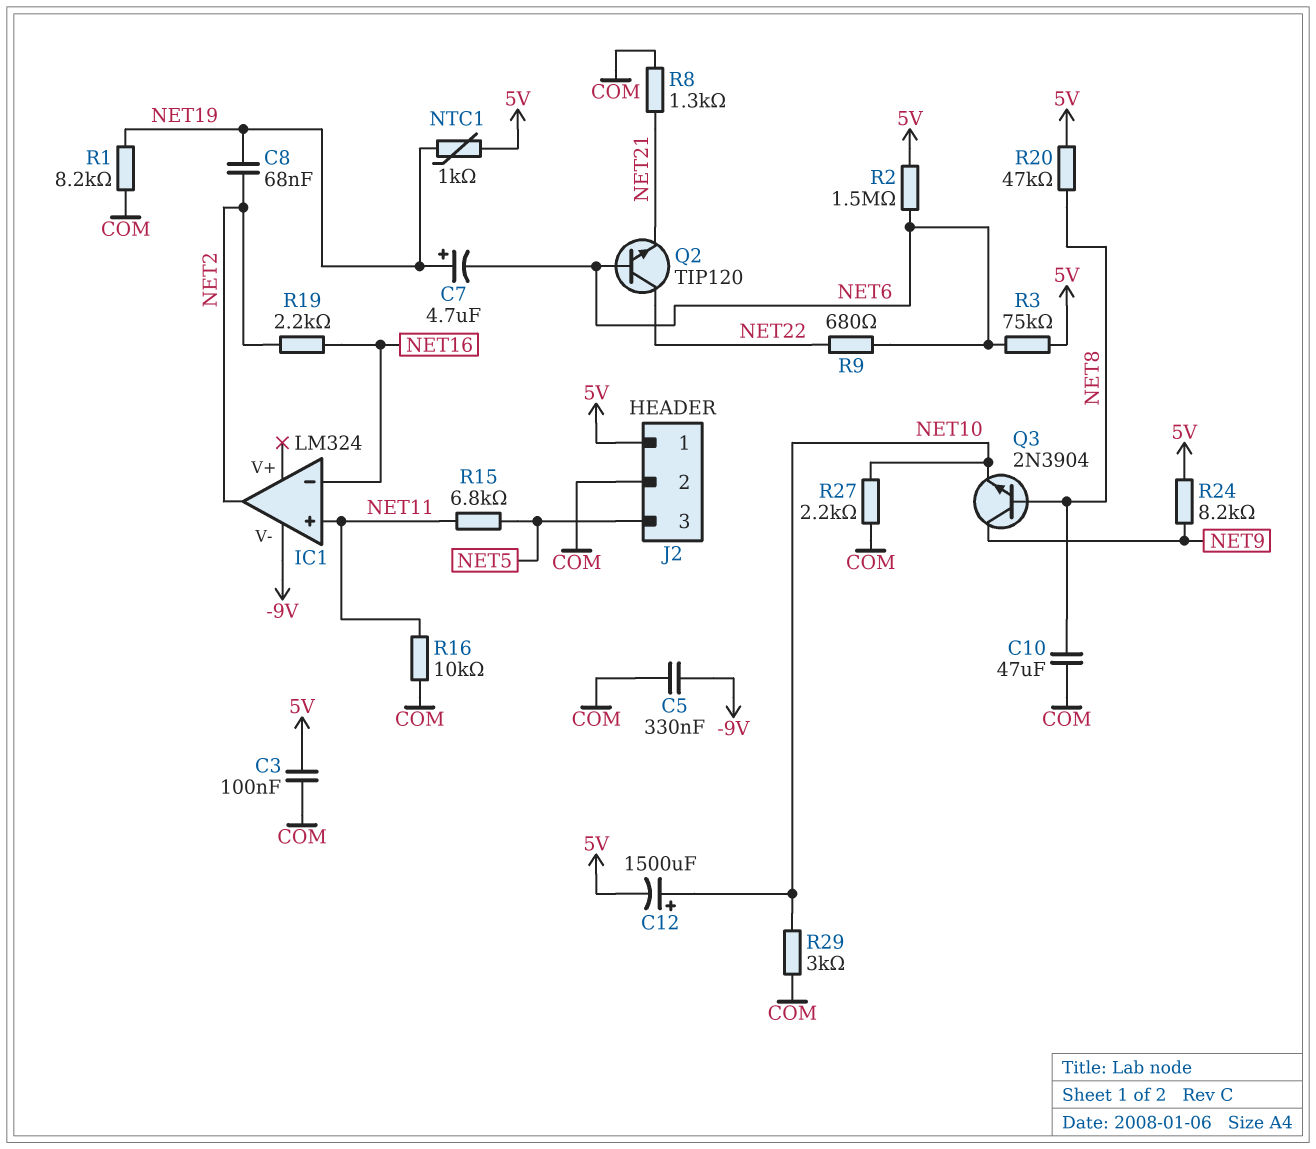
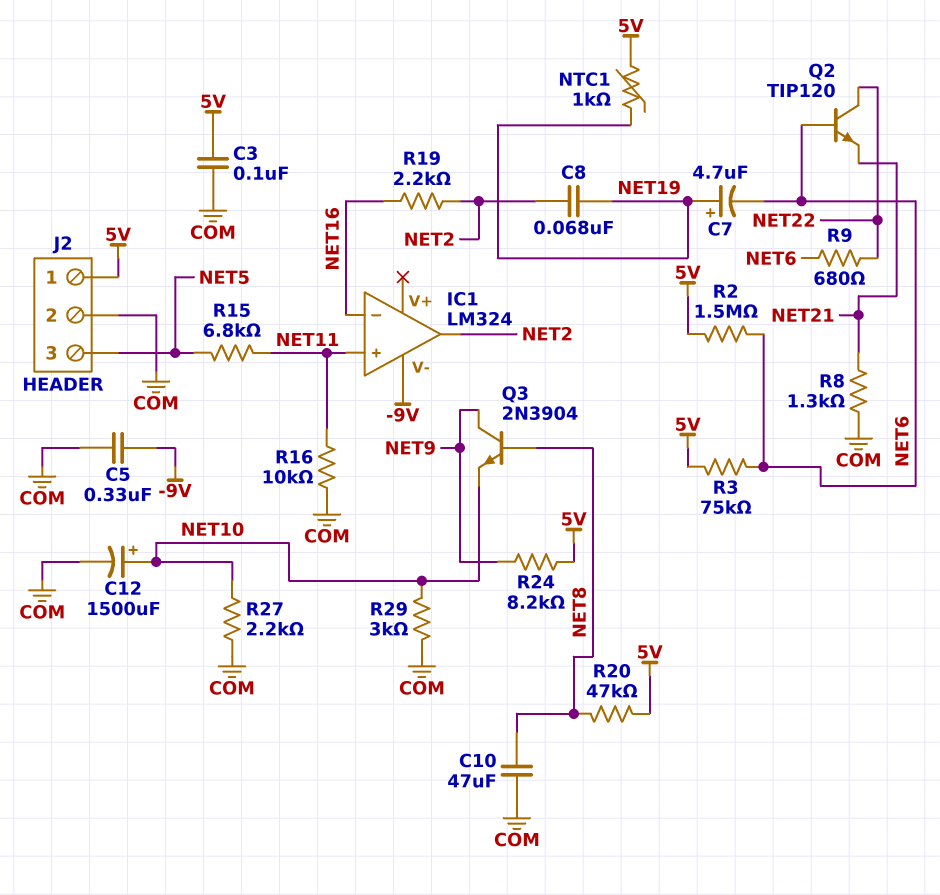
C12: 1500uF (plus NET10, minus 5V) -> 1500uF (plus NET10, minus COM)
R1: 8.2k (COM, NET19) -> none

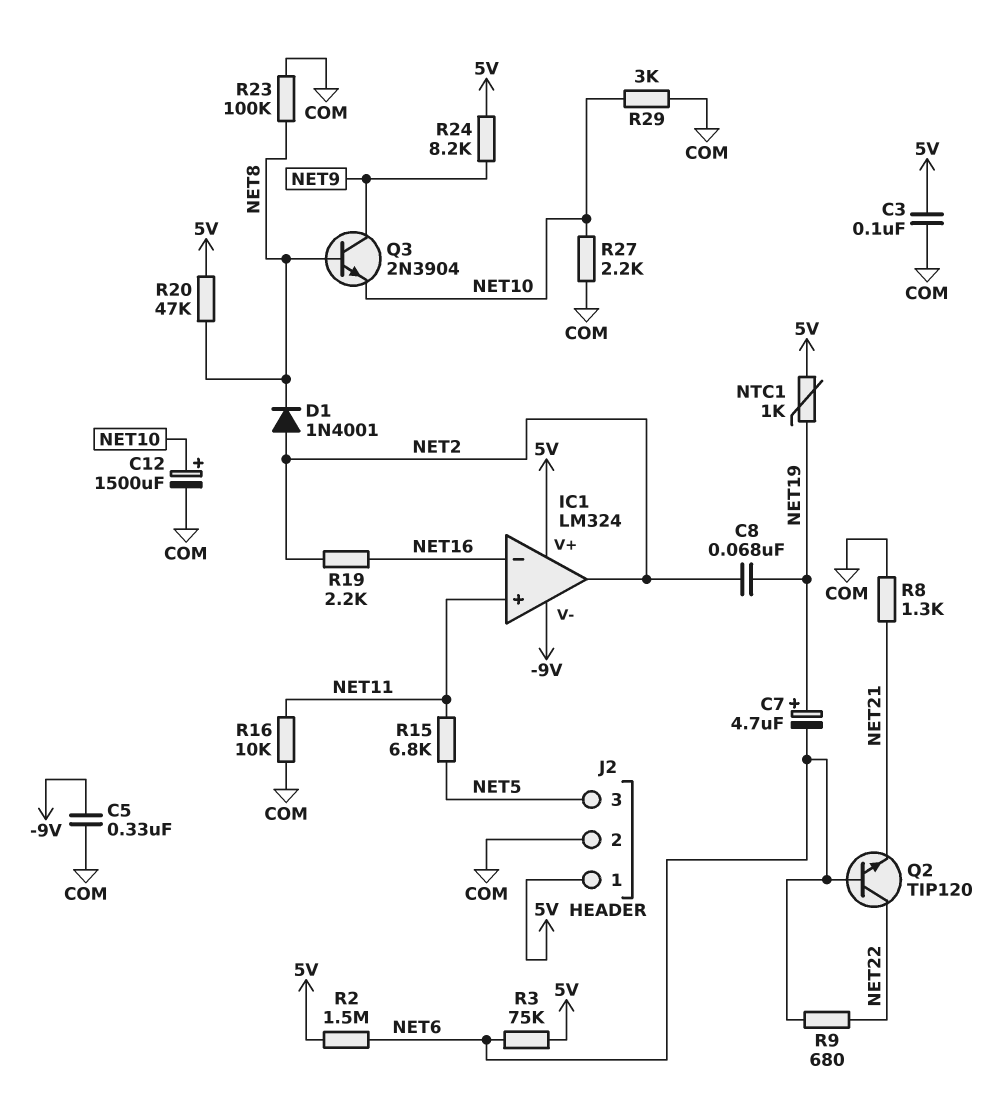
C10: 47uF (COM, NET8) -> none
D1: none -> diode 1N4001 (A NET2, K NET8)
IC1 pin V+: none -> 5V
R23: none -> 100k (COM, NET8)

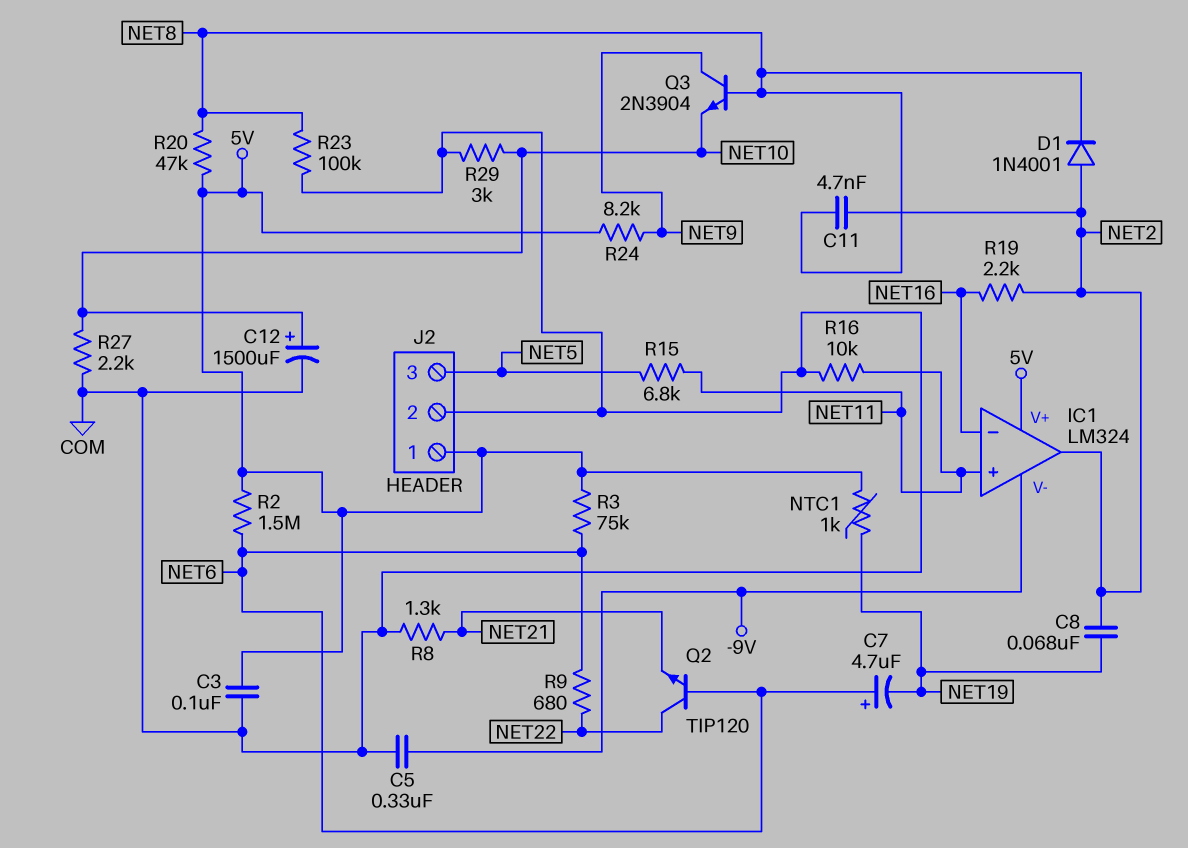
C7: 4.7uF (plus NET19, minus NET6) -> 4.7uF (plus NET6, minus NET19)
C11: none -> 4.7nF (NET2, NET8)

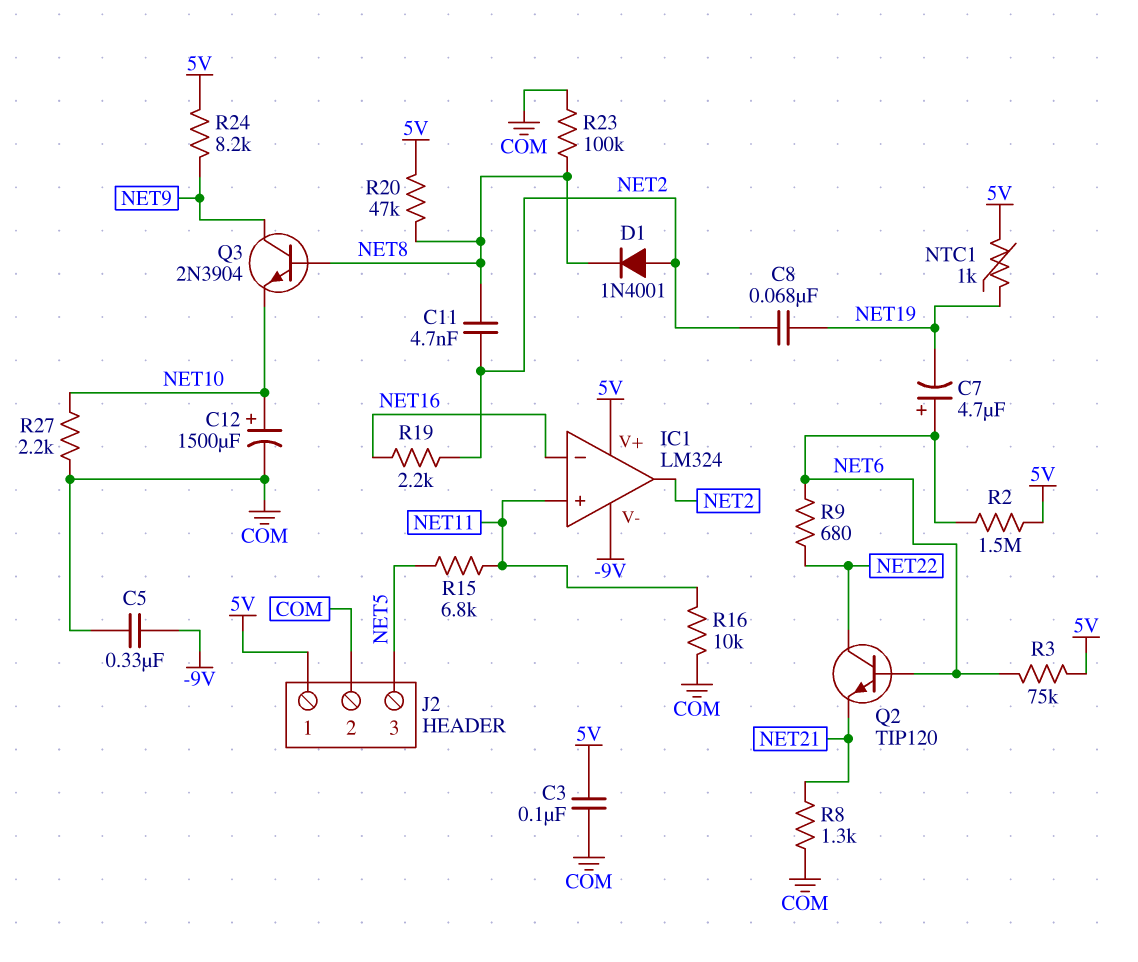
R29: 3k (COM, NET10) -> none

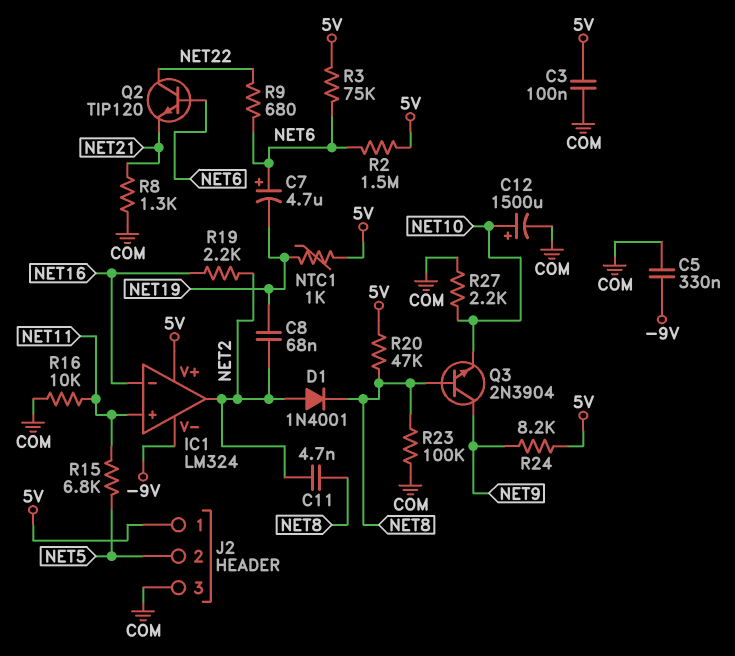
J2 pin 2: COM -> NET5
J2 pin 3: NET5 -> COM

